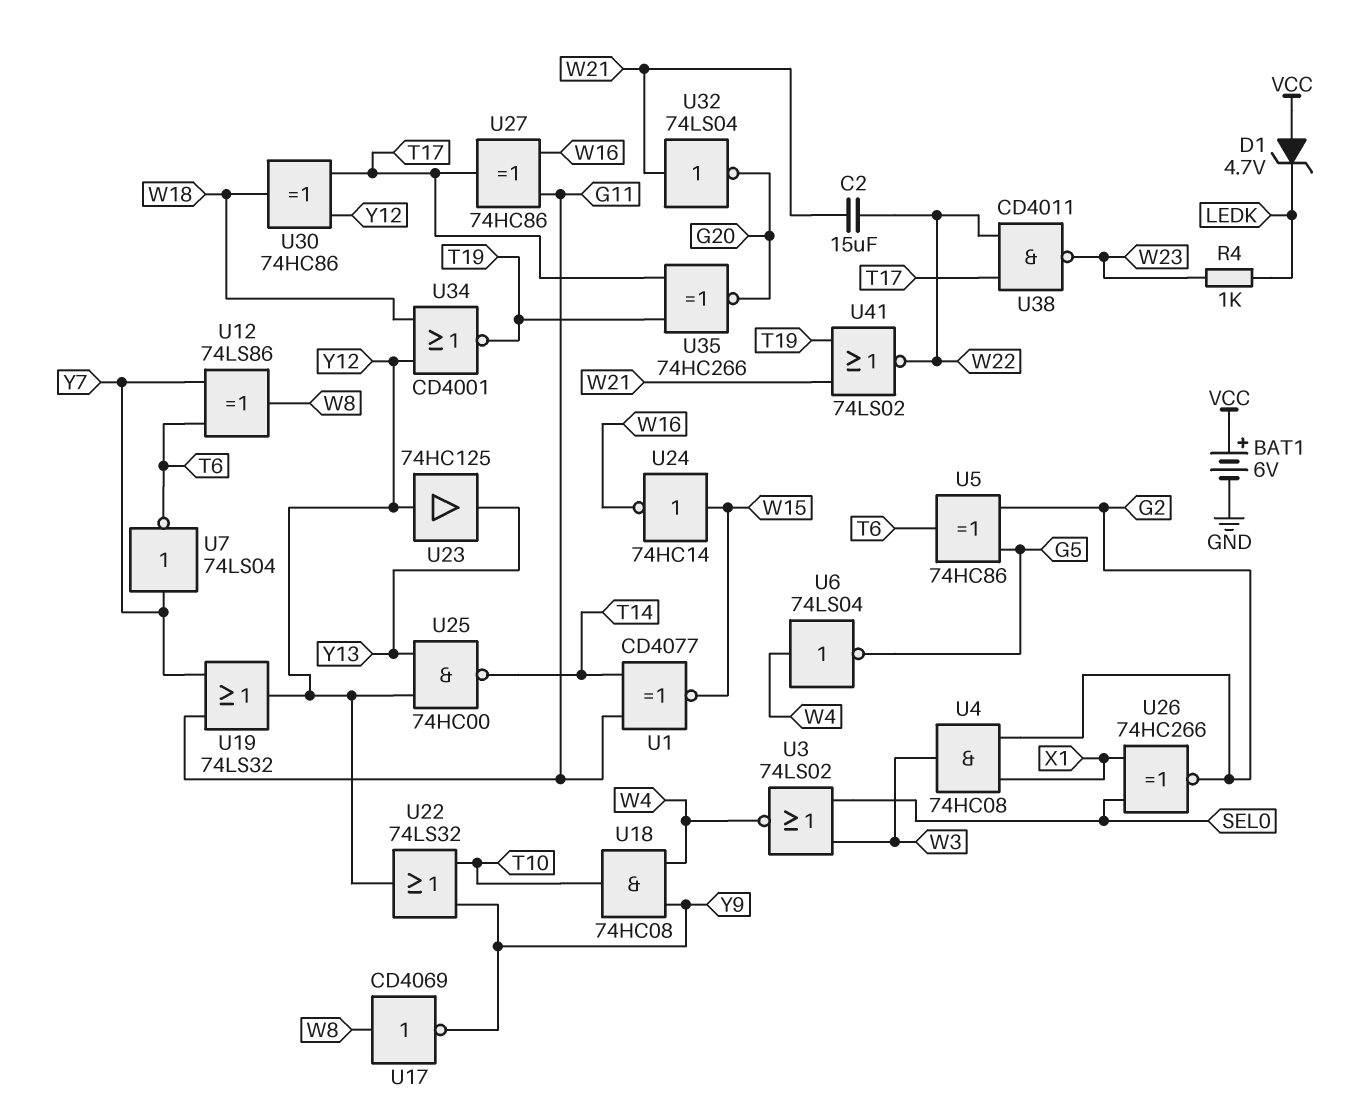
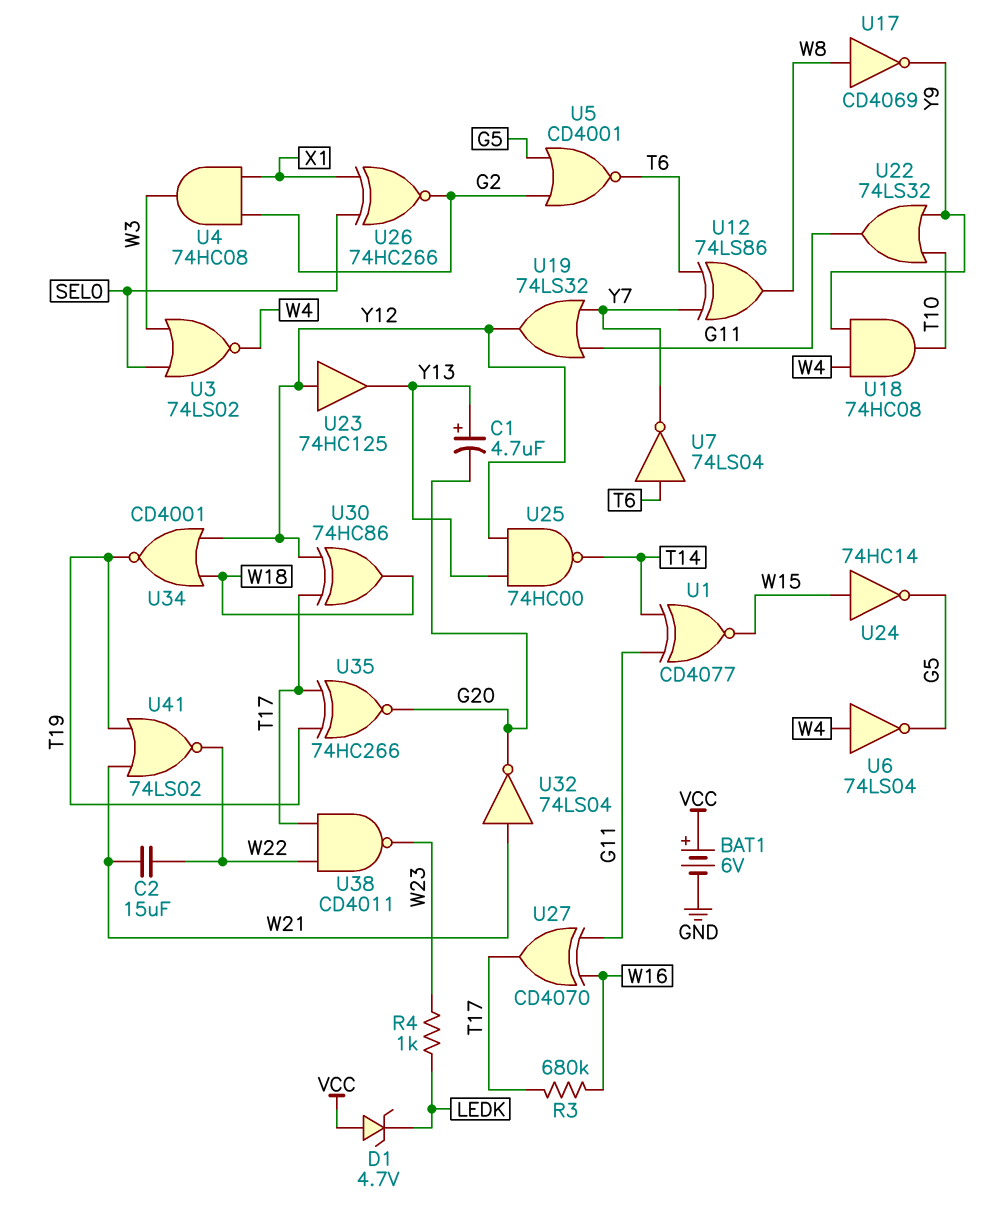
C1: none -> 4.7uF (plus Y13, minus G20)
R3: none -> 680k (T17, W16)
U5: XOR 74HC86 (in G2, in G5, out T6) -> NOR CD4001 (in G2, in G5, out T6)
U7: NOT 74LS04 (in Y7, out T6) -> NOT 74LS04 (in T6, out Y7)
U22: OR 74LS32 (in T10, in Y9, out Y12) -> OR 74LS32 (in T10, in Y9, out G11)
U24: NOT 74HC14 (in W15, out W16) -> NOT 74HC14 (in W15, out G5)
U27: XOR 74HC86 (in G11, in W16, out T17) -> XOR CD4070 (in G11, in W16, out T17)

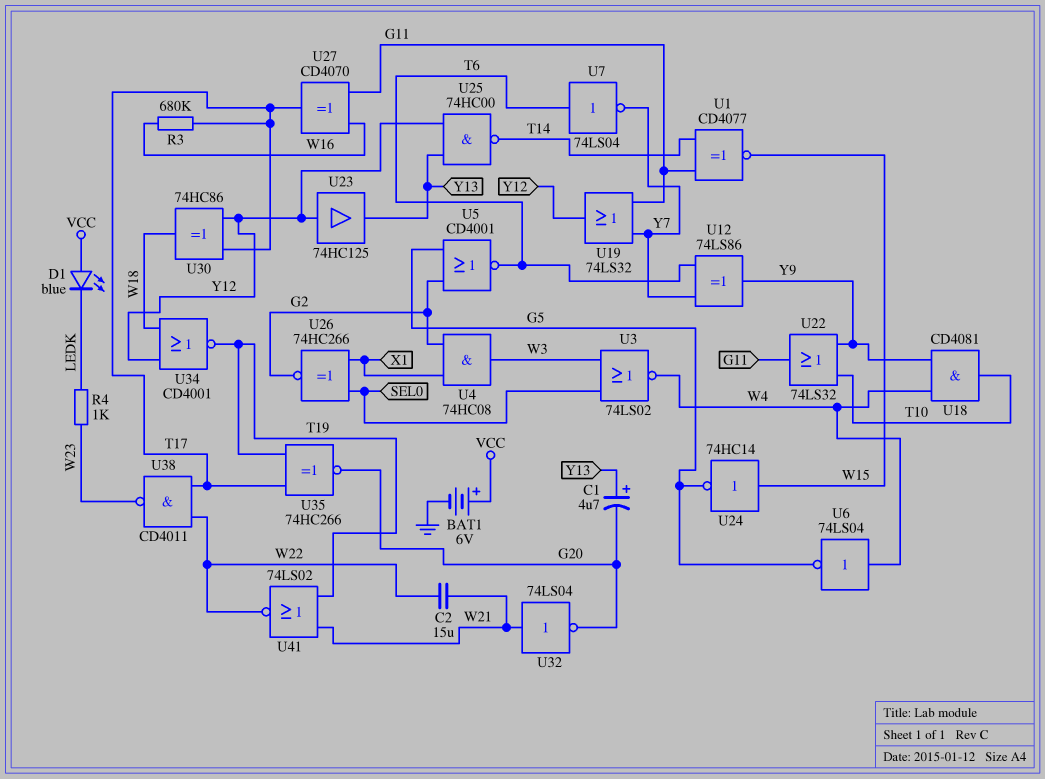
D1: zener 4.7V (A VCC, K LEDK) -> LED blue (A VCC, K LEDK)
U12: XOR 74LS86 (in T6, in Y7, out W8) -> XOR 74LS86 (in T6, in Y7, out Y9)
U17: NOT CD4069 (in W8, out Y9) -> none
U18: AND 74HC08 (in W4, in Y9, out T10) -> AND CD4081 (in W4, in Y9, out T10)

